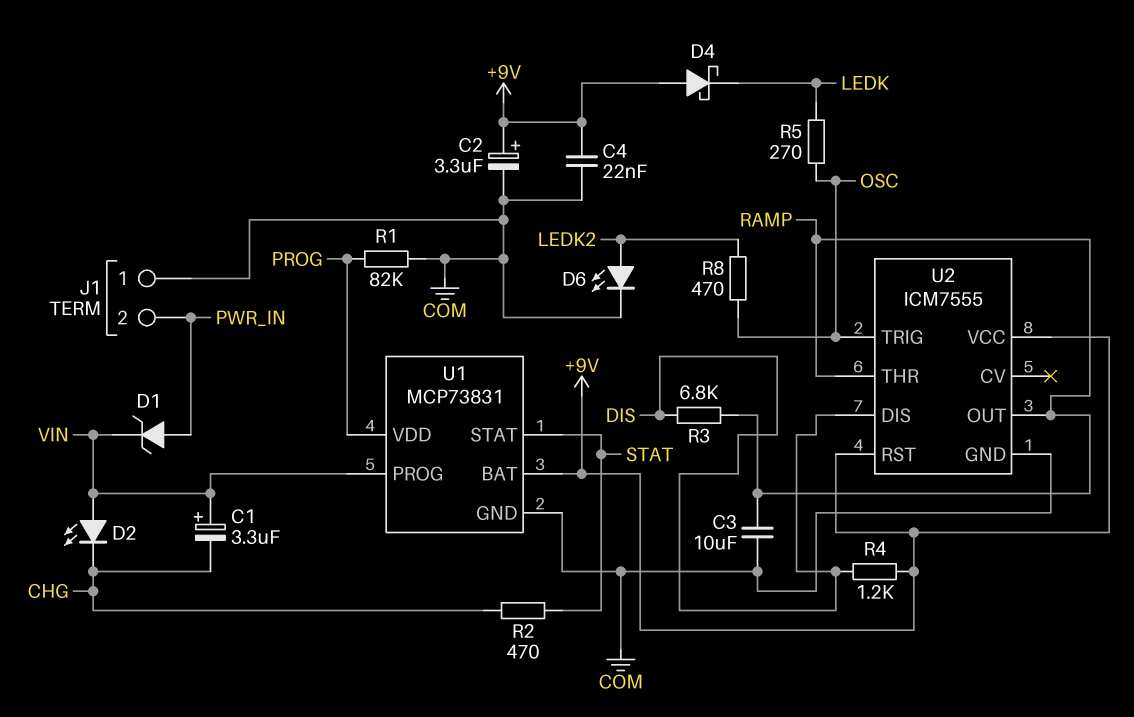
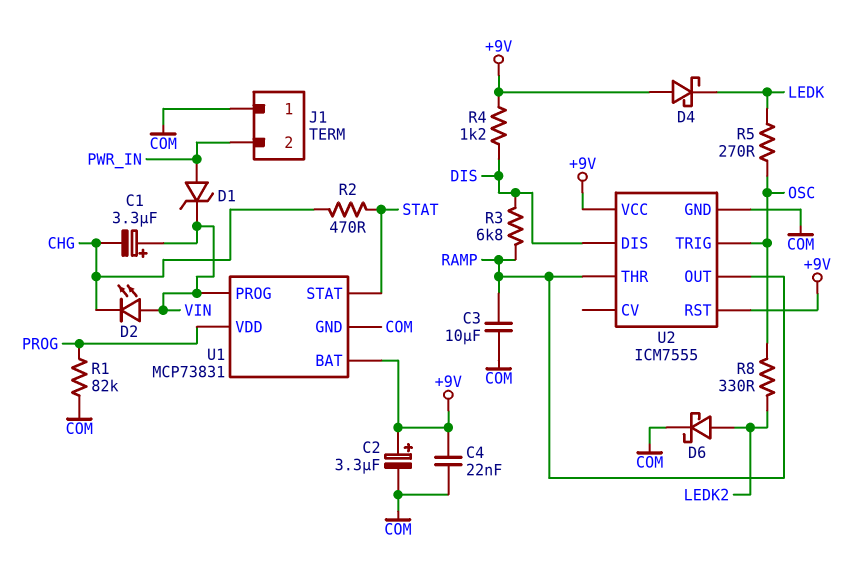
D6: LED (A LEDK2, K COM) -> schottky (A LEDK2, K COM)
R8: 470 (LEDK2, OSC) -> 330 (LEDK2, OSC)

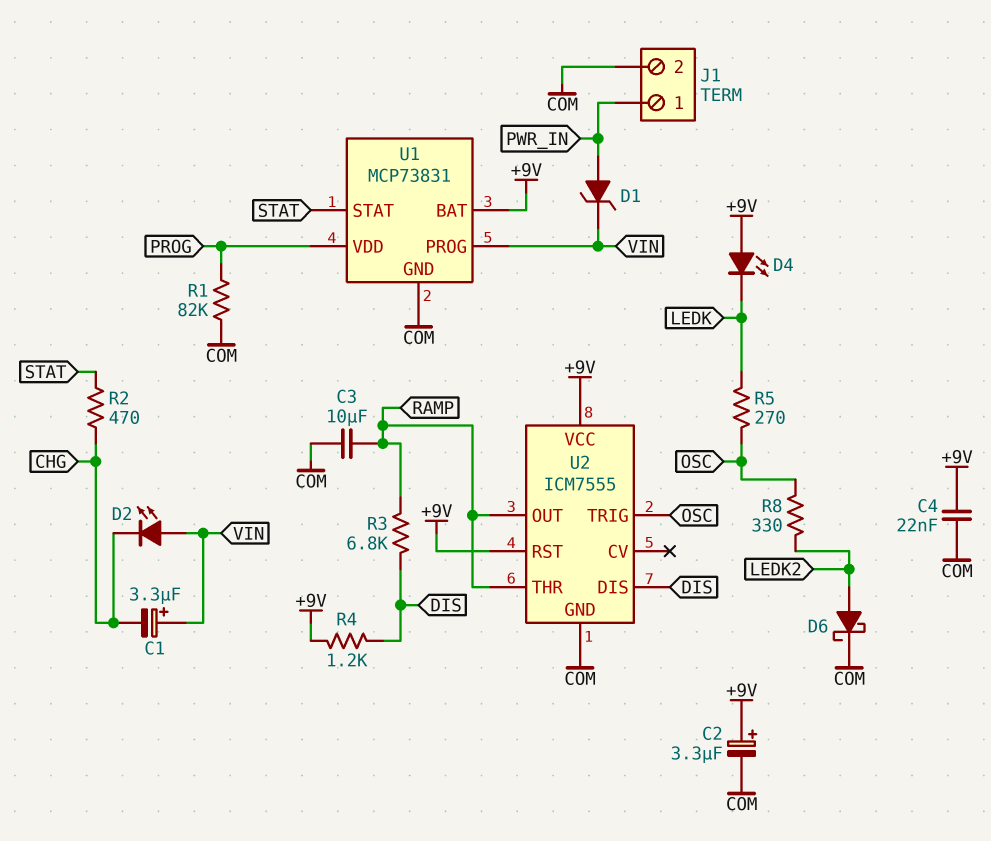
D4: schottky (A +9V, K LEDK) -> LED (A +9V, K LEDK)
J1 pin 1: COM -> PWR_IN
J1 pin 2: PWR_IN -> COM

